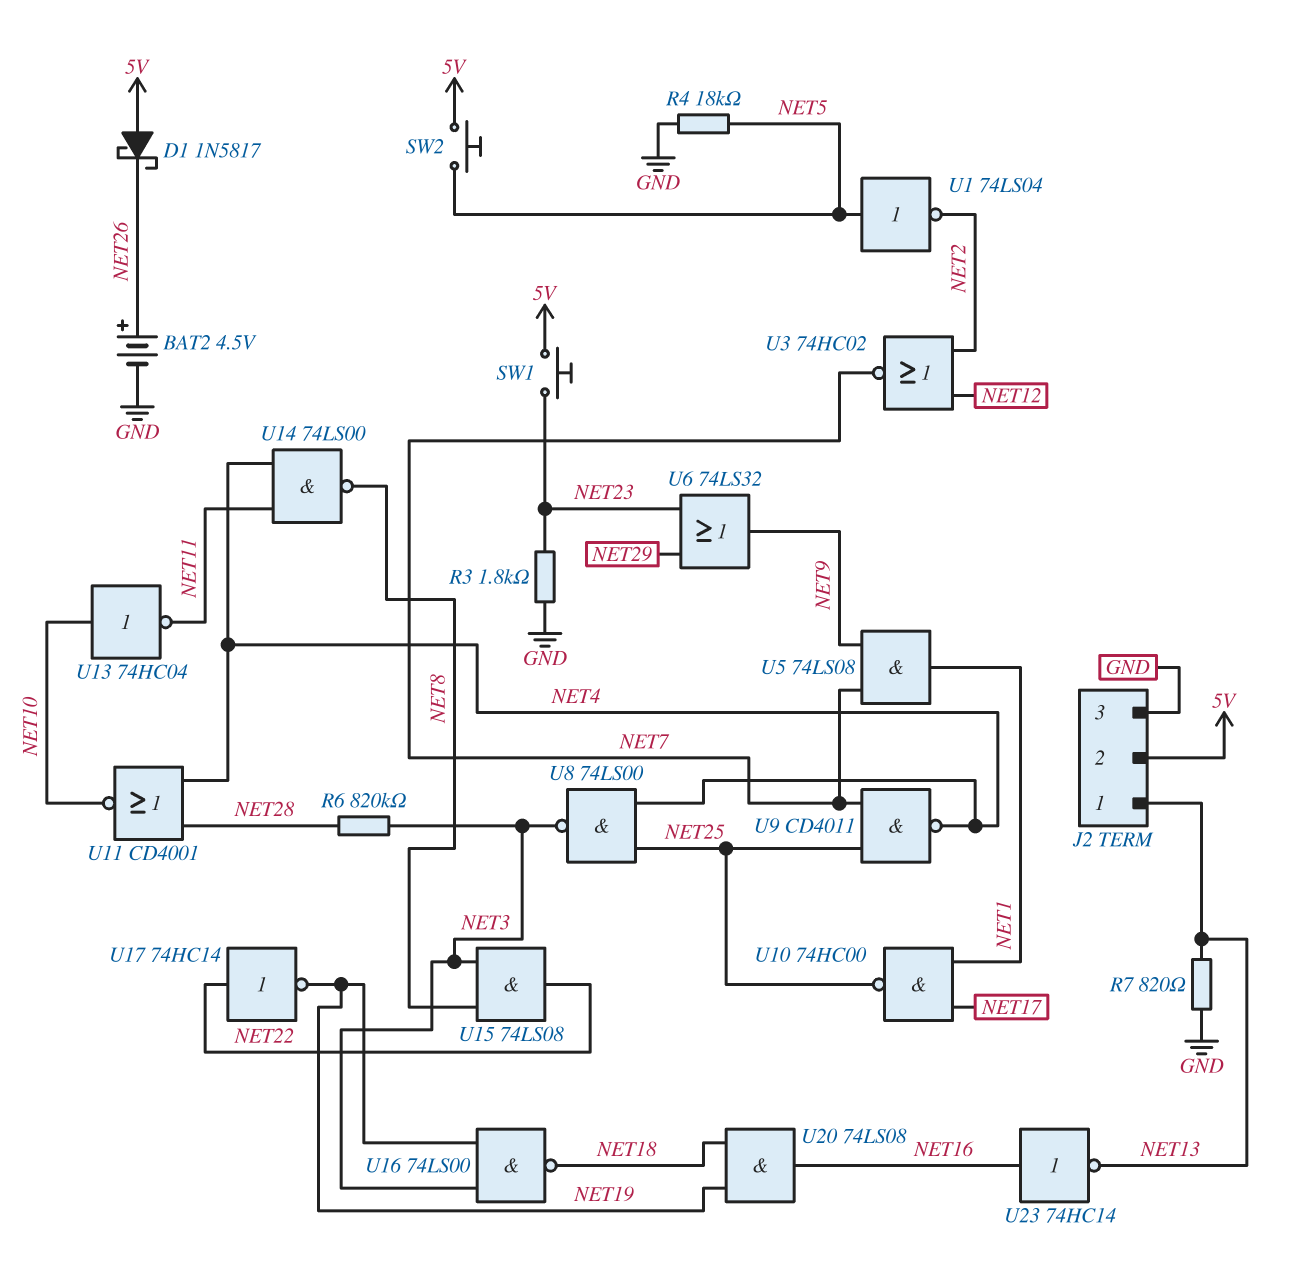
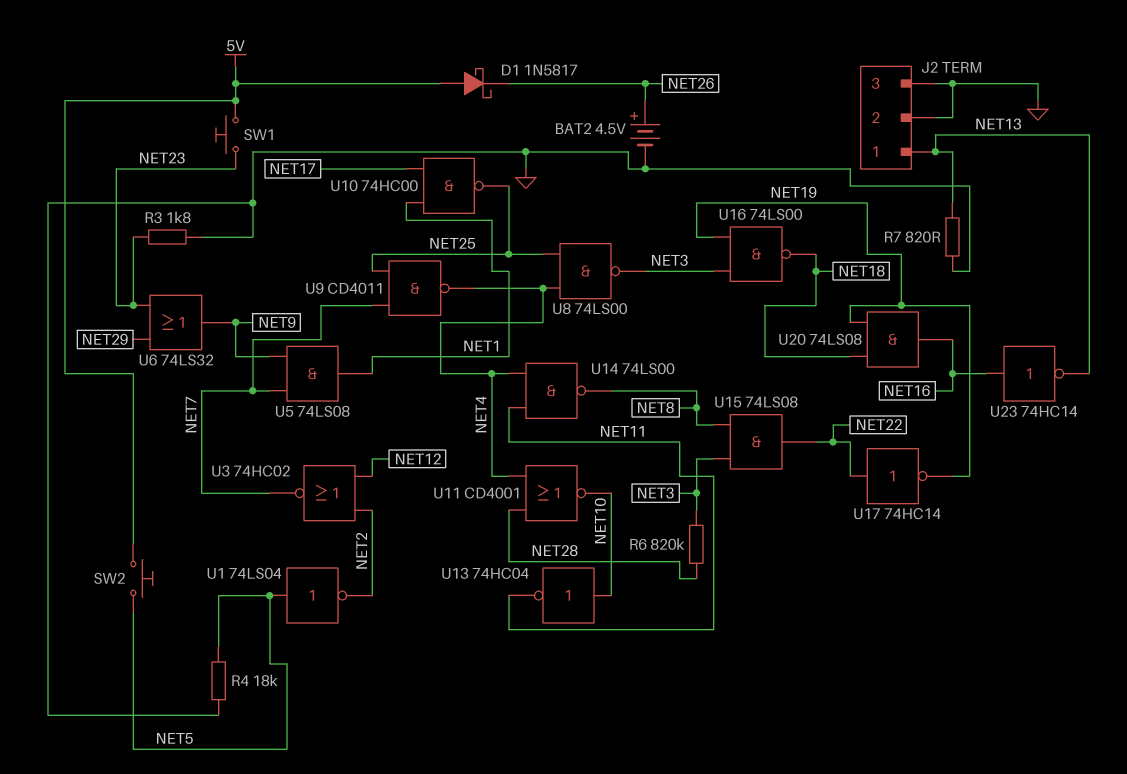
J2 pin 2: 5V -> GND

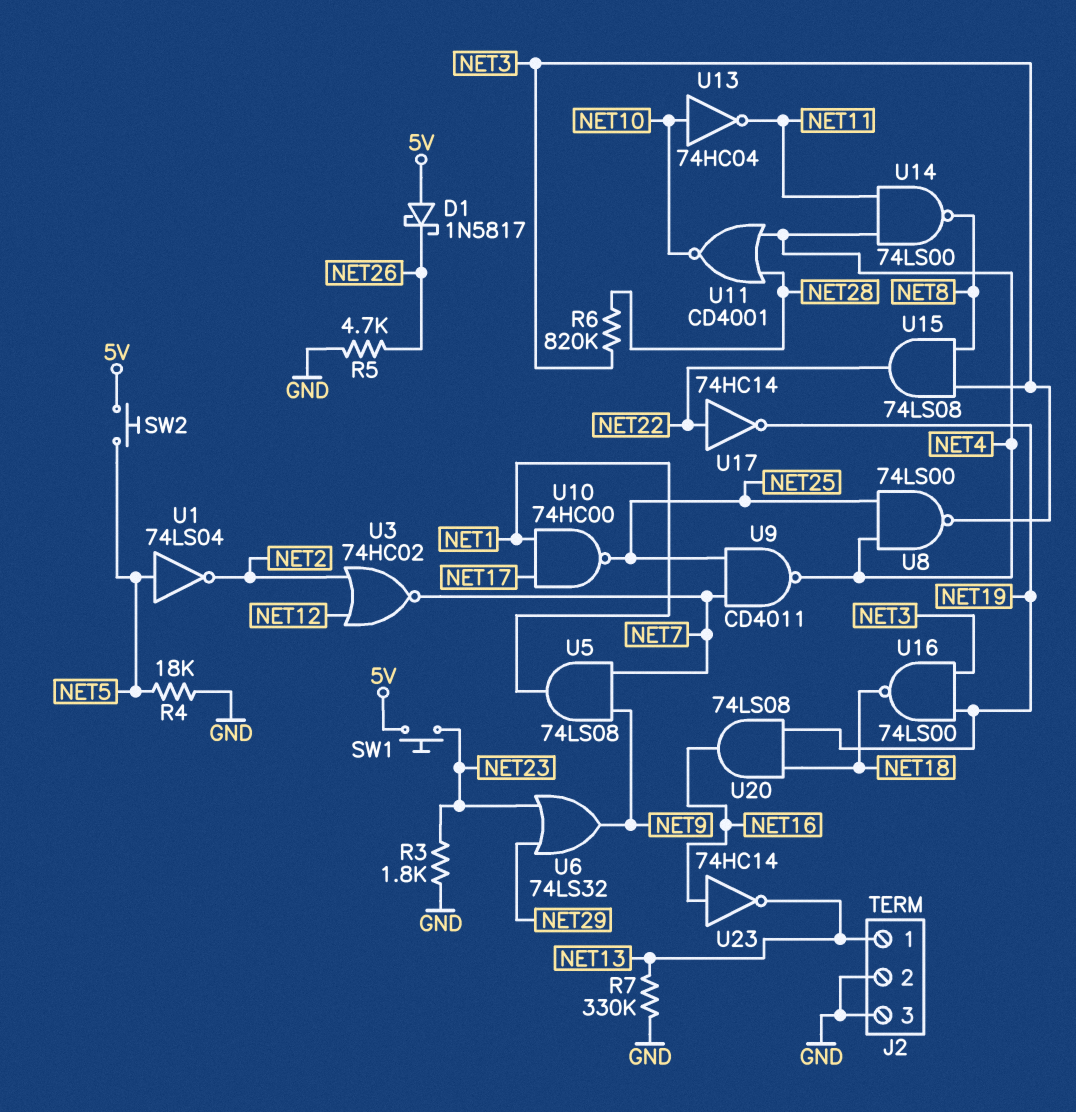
BAT2: 4.5V (plus NET26, minus GND) -> none
R5: none -> 4.7k (GND, NET26)
R7: 820 (GND, NET13) -> 330k (GND, NET13)

